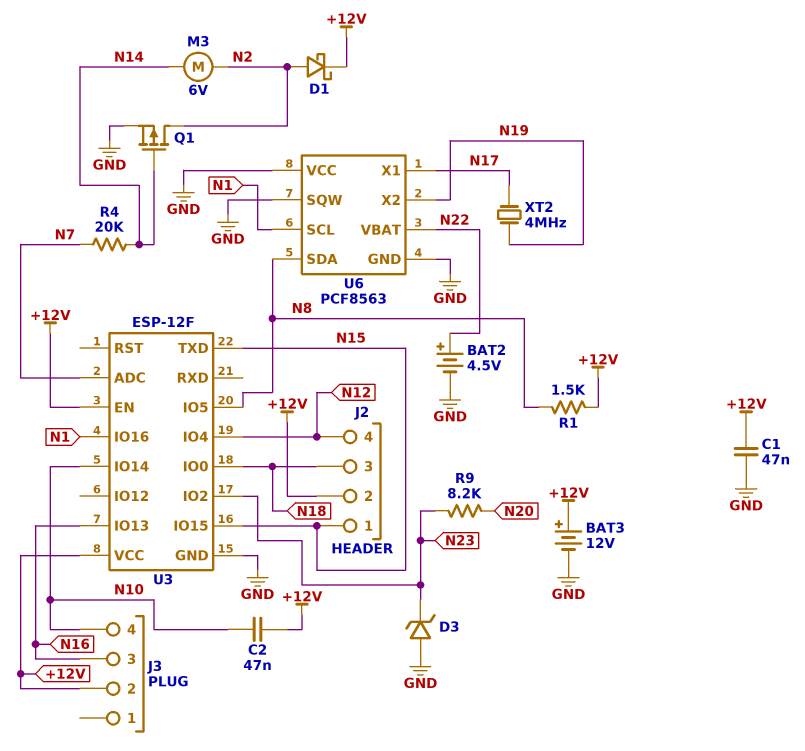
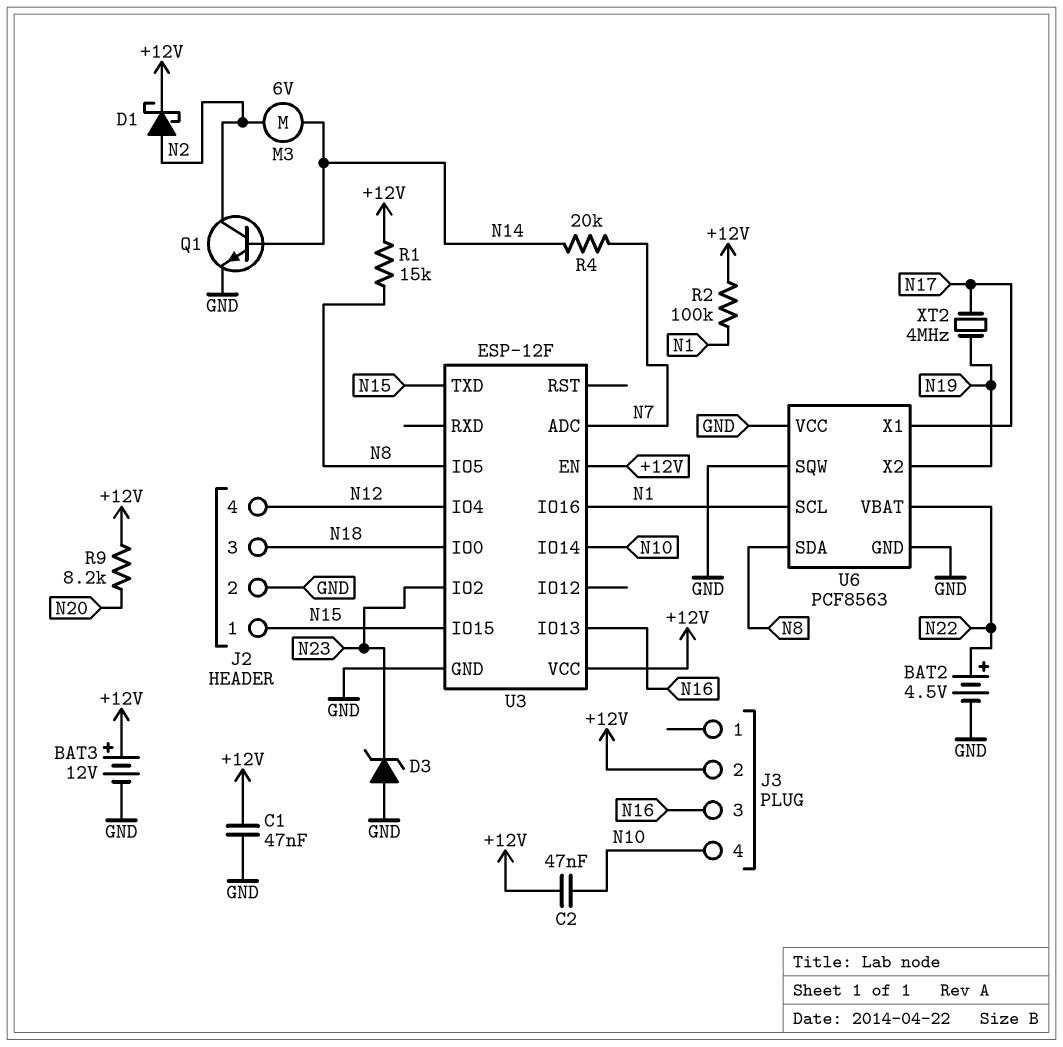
J2 pin 2: +12V -> GND
Q1: PMOS (G N14, D N2, S GND) -> NPN (B N14, C N2, E GND)
R1: 1.5k (+12V, N8) -> 15k (+12V, N8)
R2: none -> 100k (+12V, N1)
R9: 8.2k (N20, N23) -> 8.2k (+12V, N20)

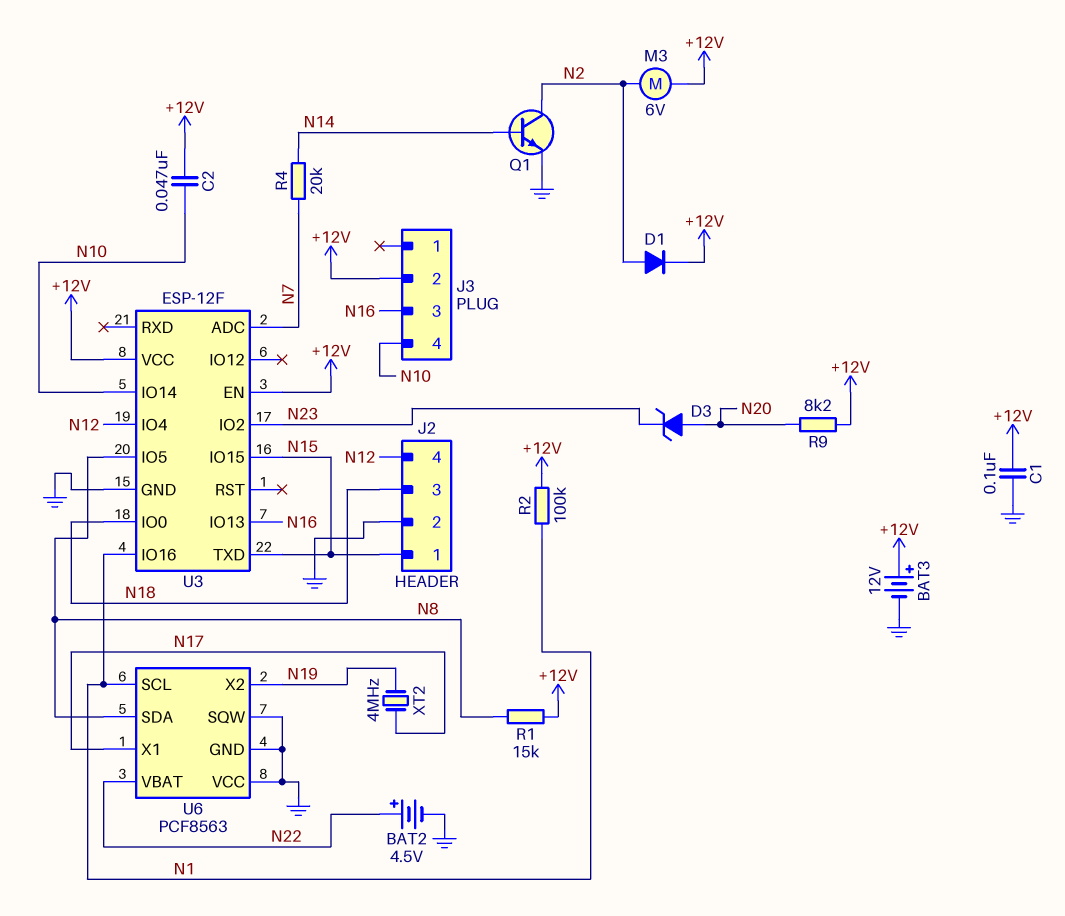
C1: 47nF (+12V, GND) -> 100nF (+12V, GND)
D1: schottky (A N2, K +12V) -> diode (A N2, K +12V)
D3: zener (A GND, K N23) -> zener (A N20, K N23)
M3: motor 6V (N2, N14) -> motor 6V (+12V, N2)

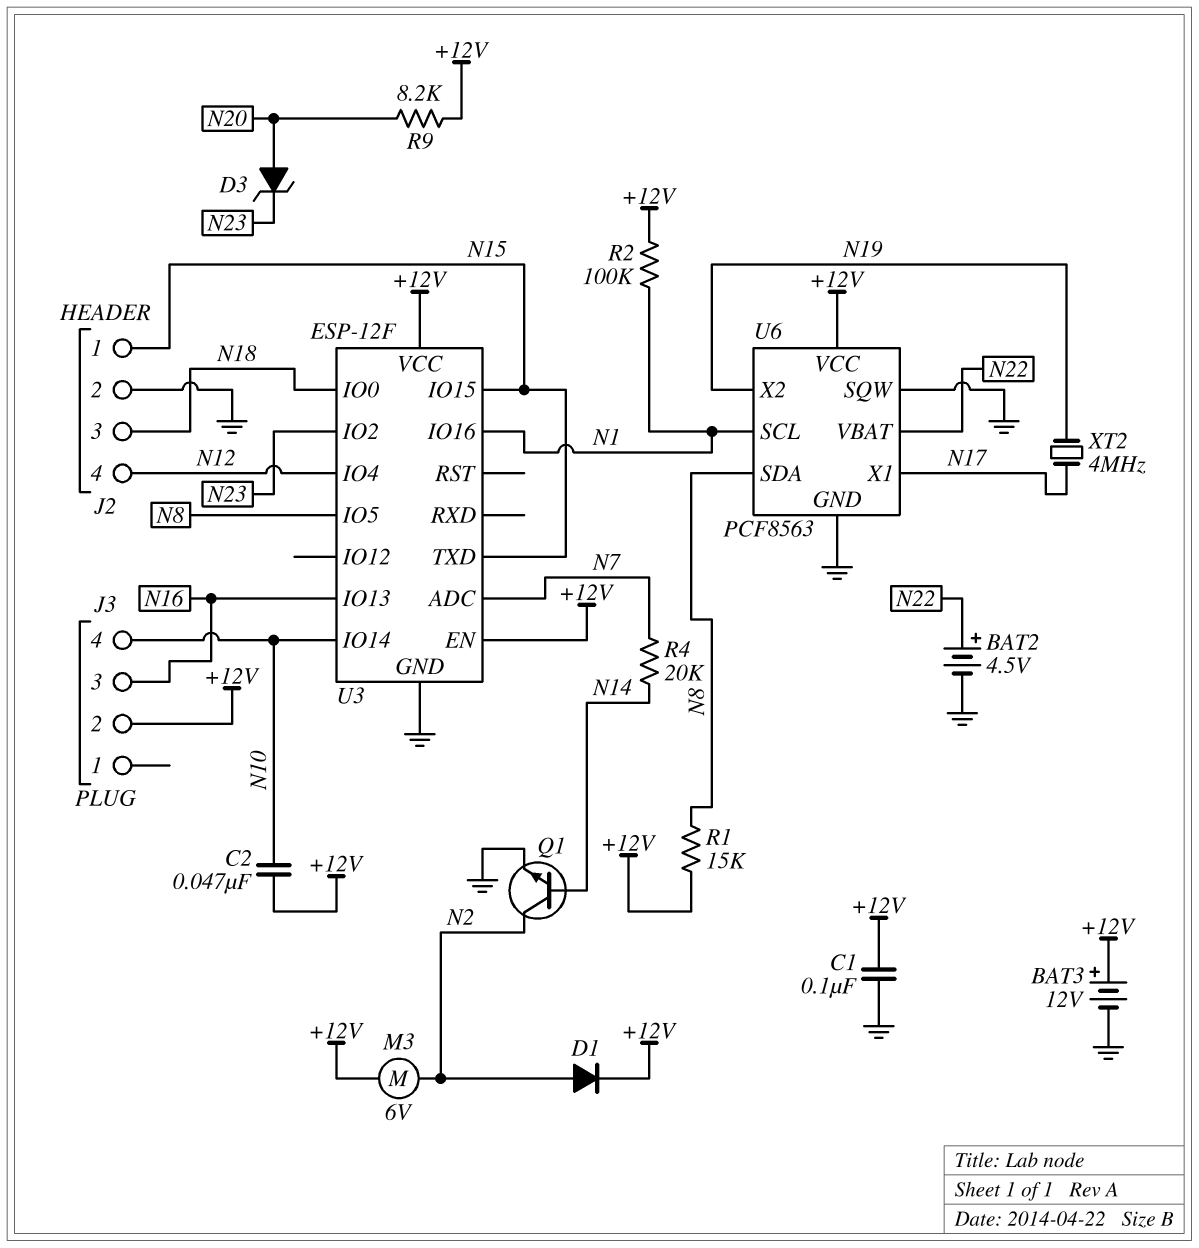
U6 pin VCC: GND -> +12V

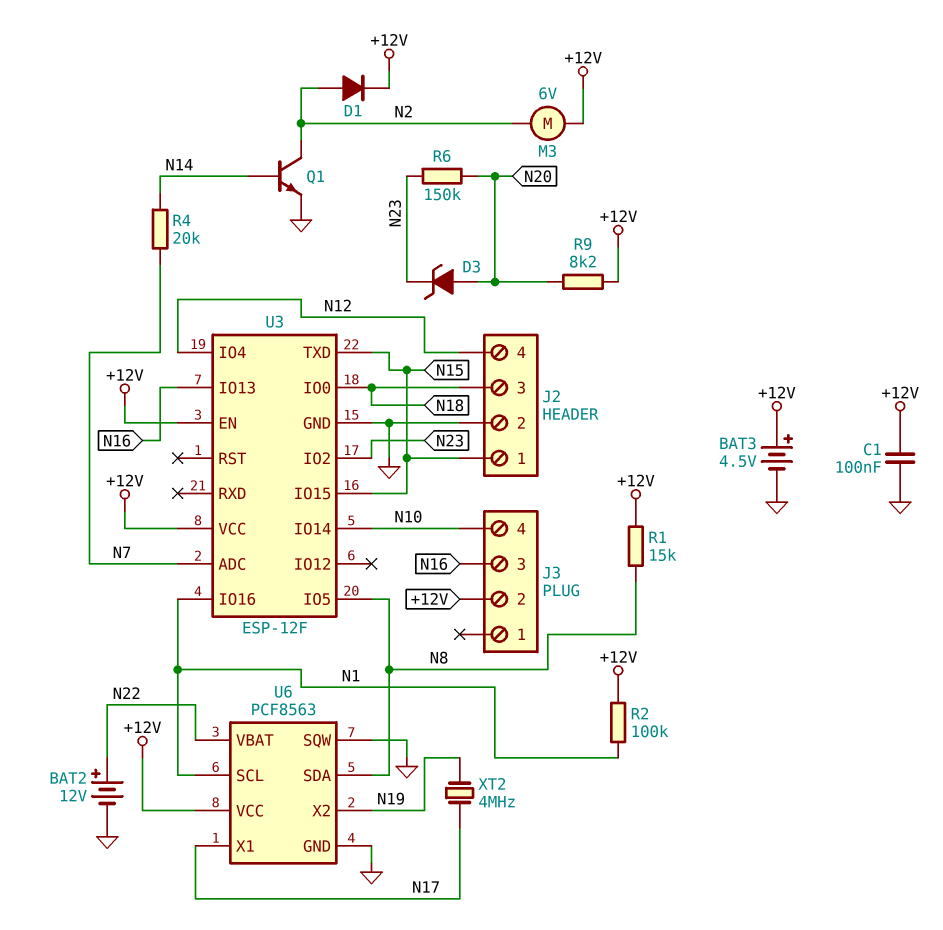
BAT2: 4.5V (plus N22, minus GND) -> 12V (plus N22, minus GND)
BAT3: 12V (plus +12V, minus GND) -> 4.5V (plus +12V, minus GND)
C2: 47nF (+12V, N10) -> none
R6: none -> 150k (N20, N23)

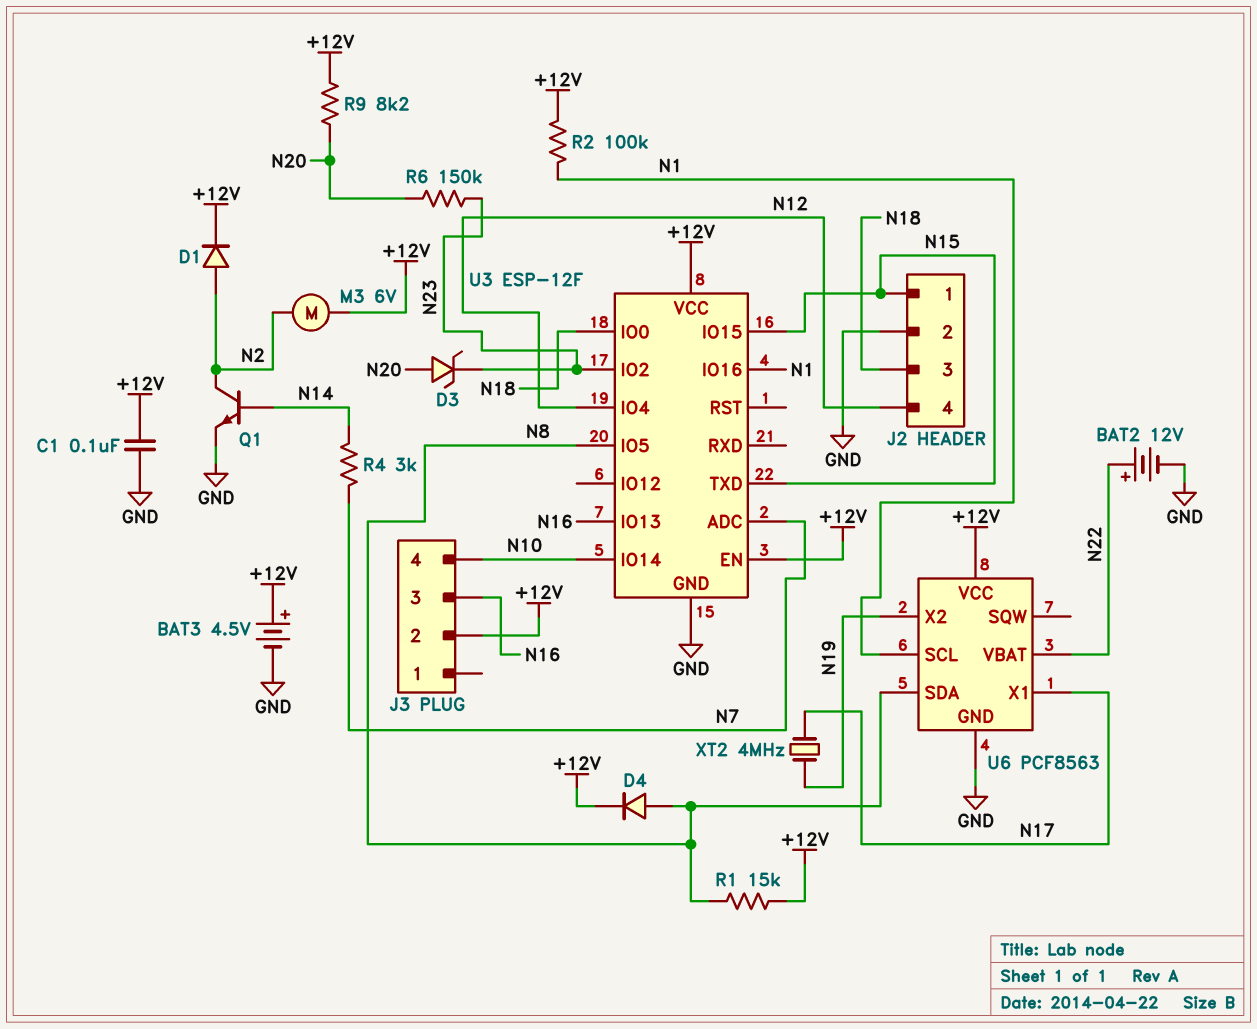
D4: none -> diode (A N8, K +12V)
R4: 20k (N7, N14) -> 3k (N7, N14)
U6 pin SQW: GND -> none

